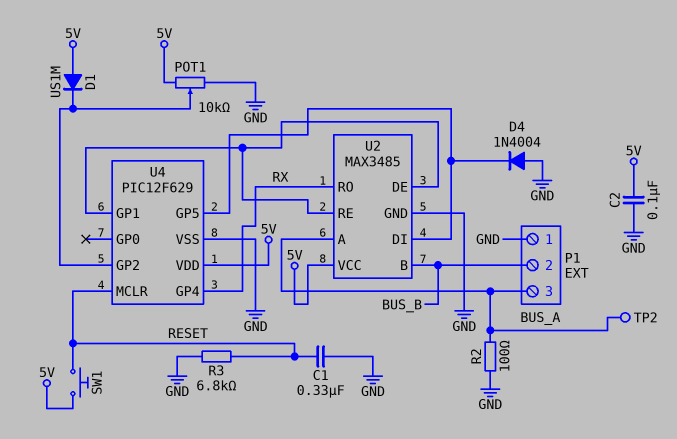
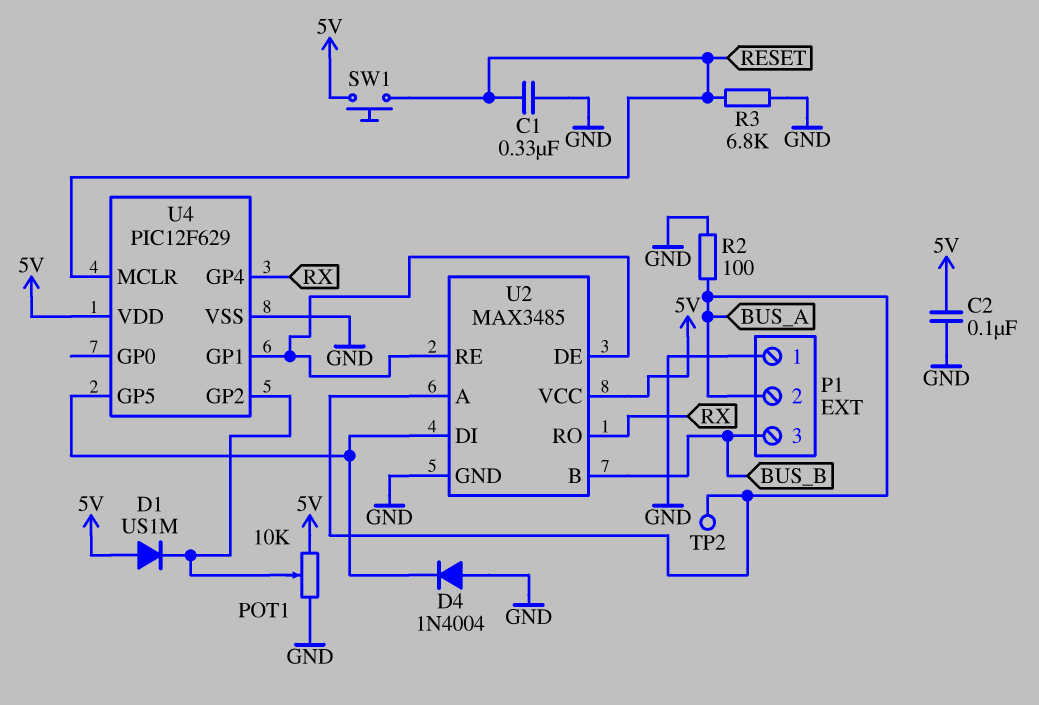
P1 pin 2: BUS_B -> BUS_A
P1 pin 3: BUS_A -> BUS_B

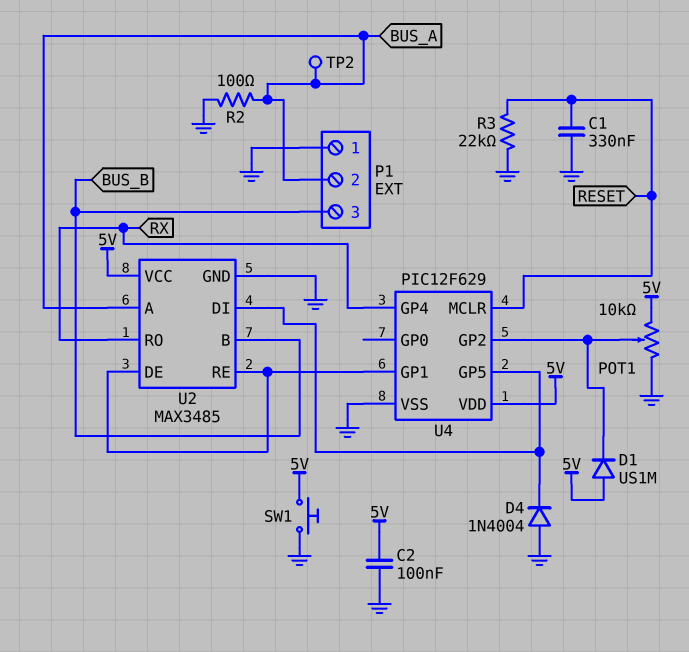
R3: 6.8k (GND, RESET) -> 22k (GND, RESET)
SW1: button (5V, RESET) -> button (5V, GND)

